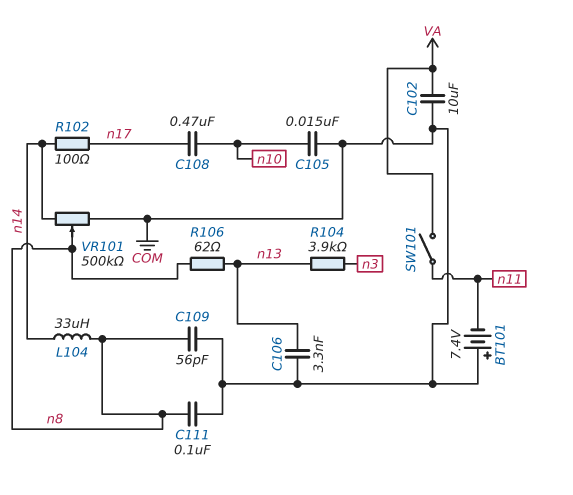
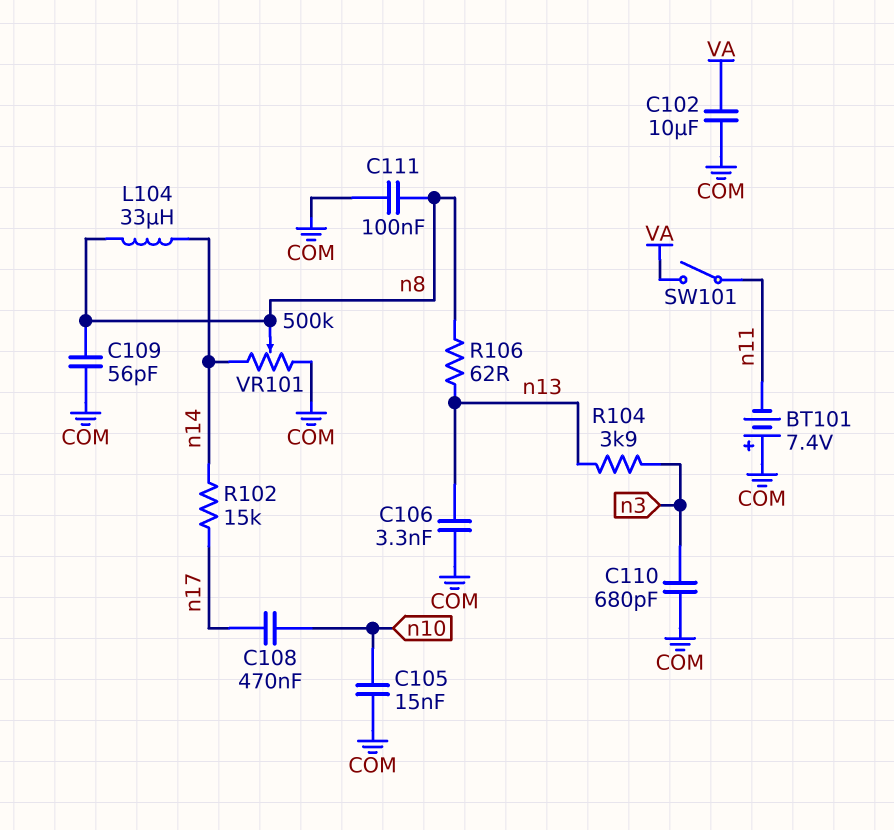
C110: none -> 680pF (COM, n3)
R102: 100 (n14, n17) -> 15k (n14, n17)

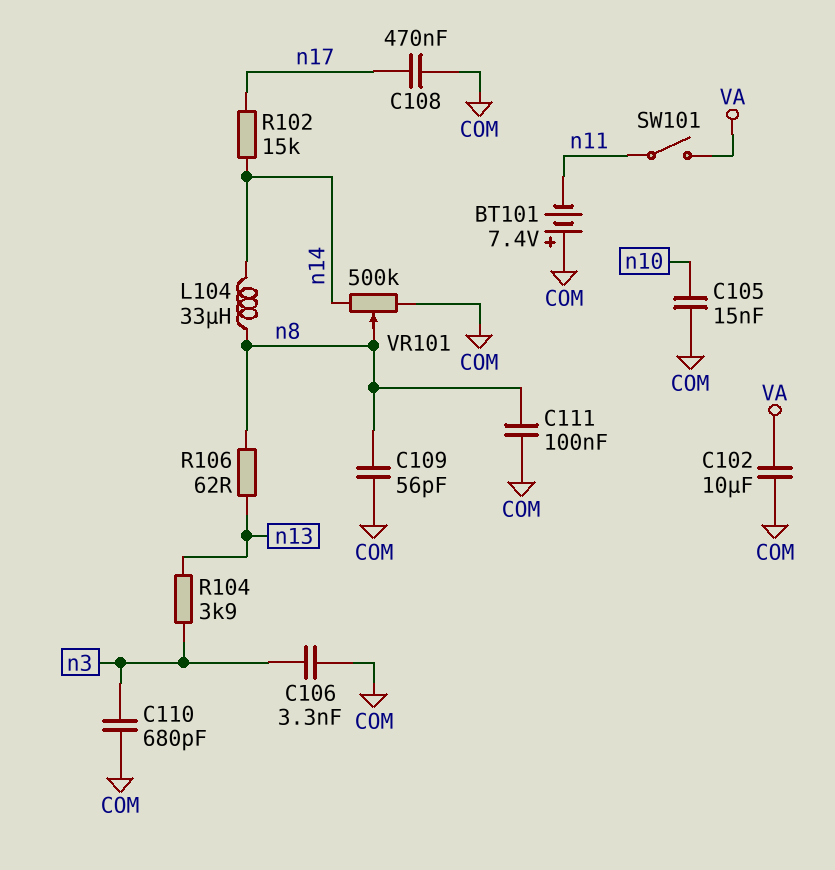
C106: 3.3nF (COM, n13) -> 3.3nF (COM, n3)
C108: 470nF (n10, n17) -> 470nF (COM, n17)

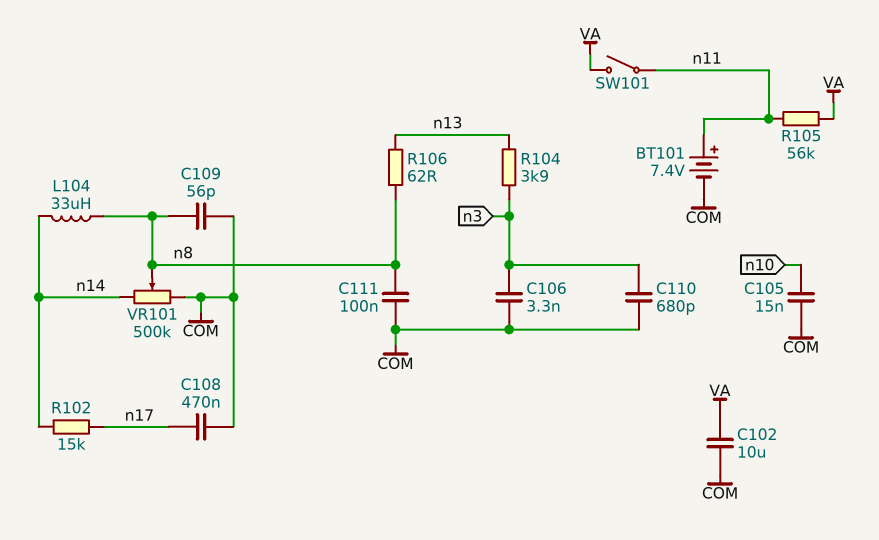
BT101: 7.4V (plus COM, minus n11) -> 7.4V (plus n11, minus COM)
R105: none -> 56k (VA, n11)

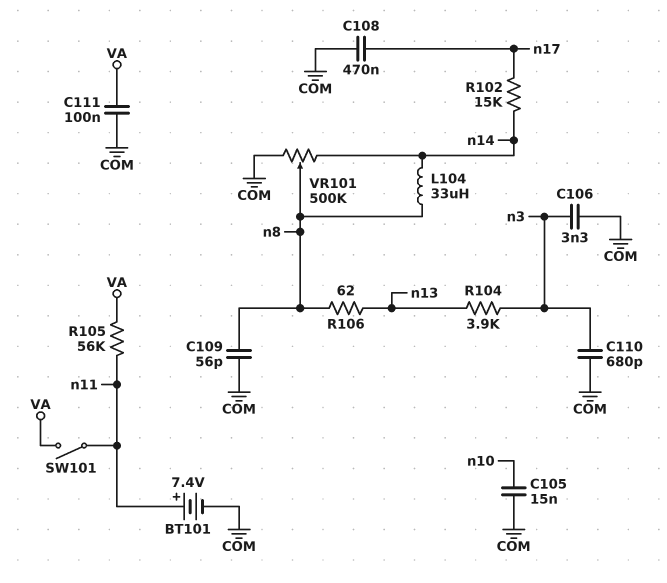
C102: 10uF (COM, VA) -> none
C111: 100nF (COM, n8) -> 100nF (COM, VA)

